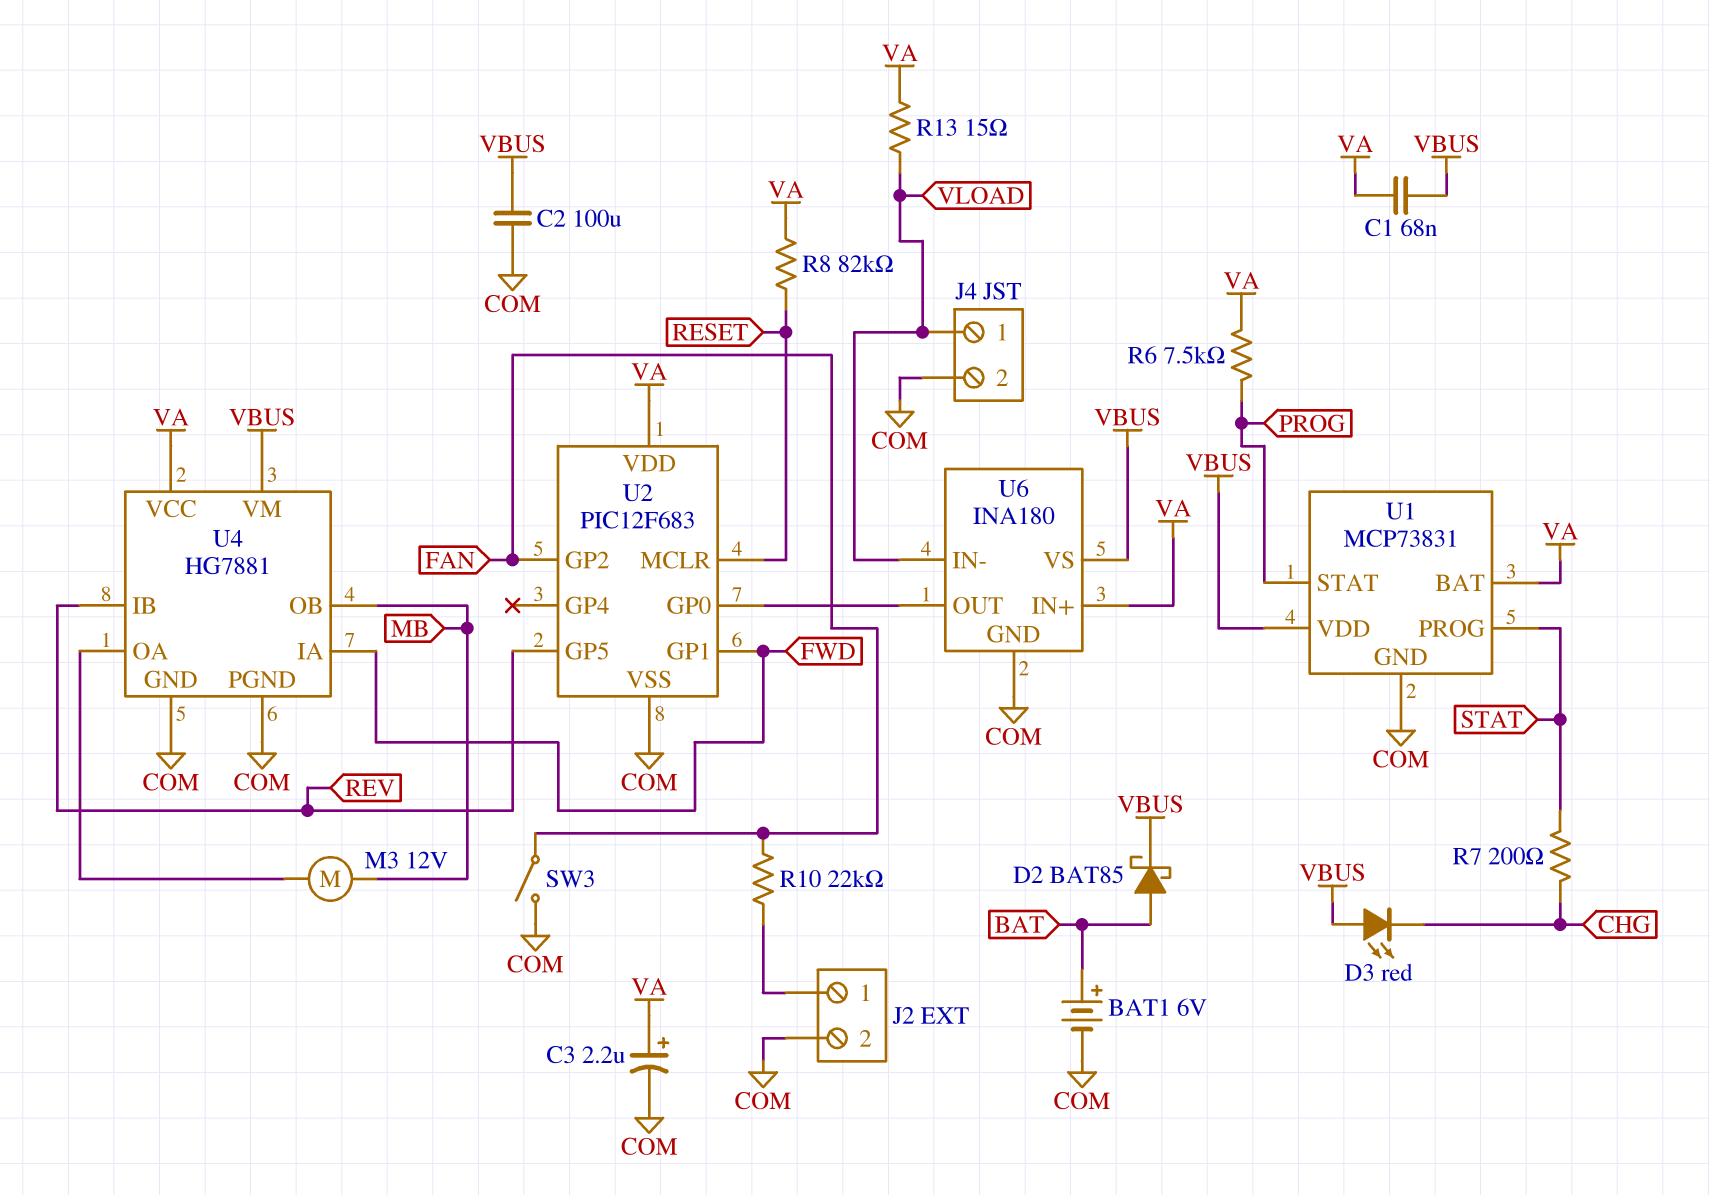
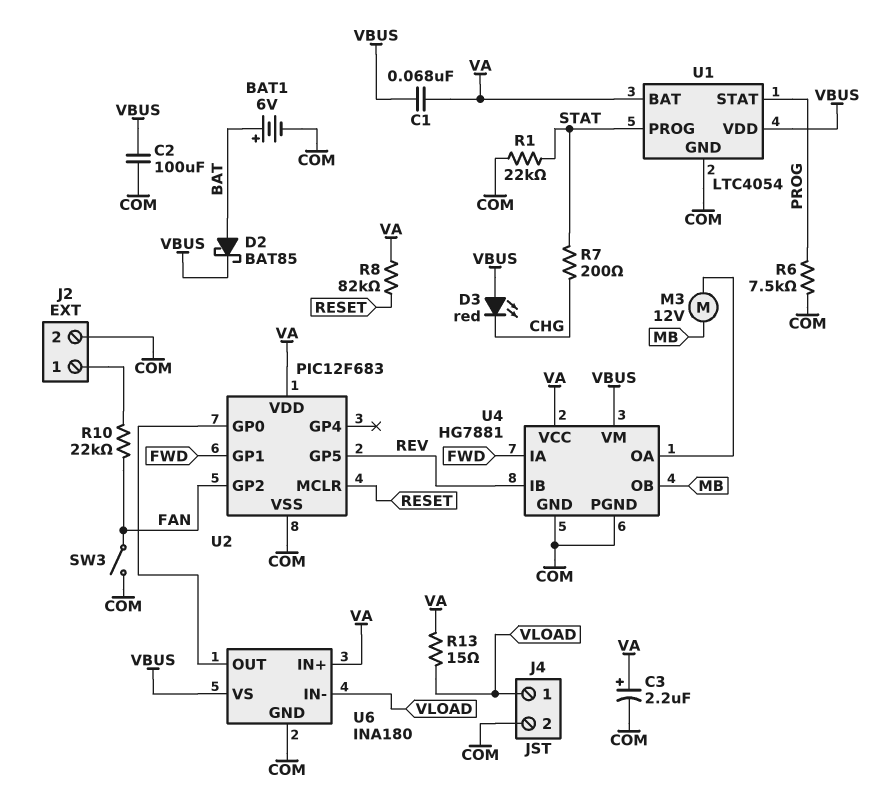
R1: none -> 22k (COM, STAT)
R6: 7.5k (PROG, VA) -> 7.5k (COM, PROG)
U1: MCP73831 -> LTC4054

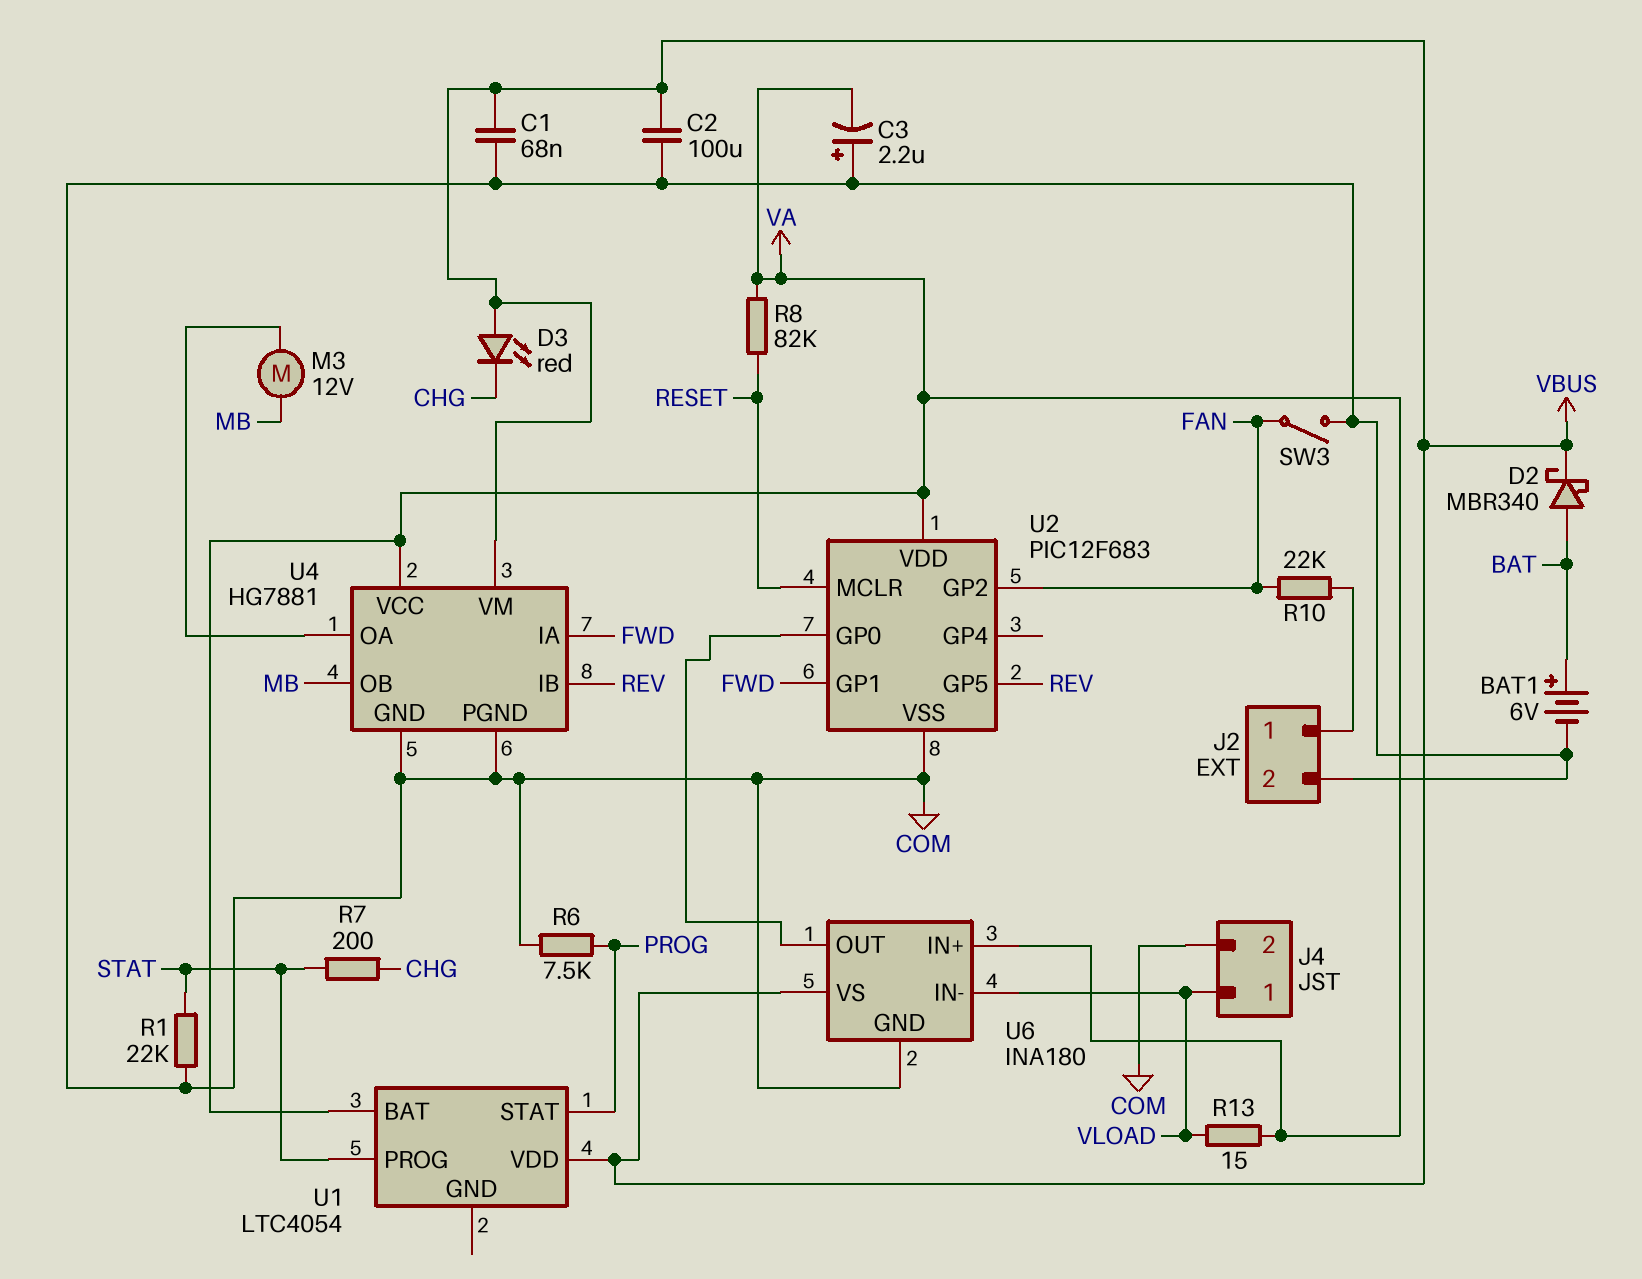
C1: 68nF (VA, VBUS) -> 68nF (COM, VBUS)
C3: 2.2uF (plus VA, minus COM) -> 2.2uF (plus COM, minus VA)
D2: schottky BAT85 (A BAT, K VBUS) -> schottky MBR340 (A BAT, K VBUS)
U1 pin GND: COM -> none

